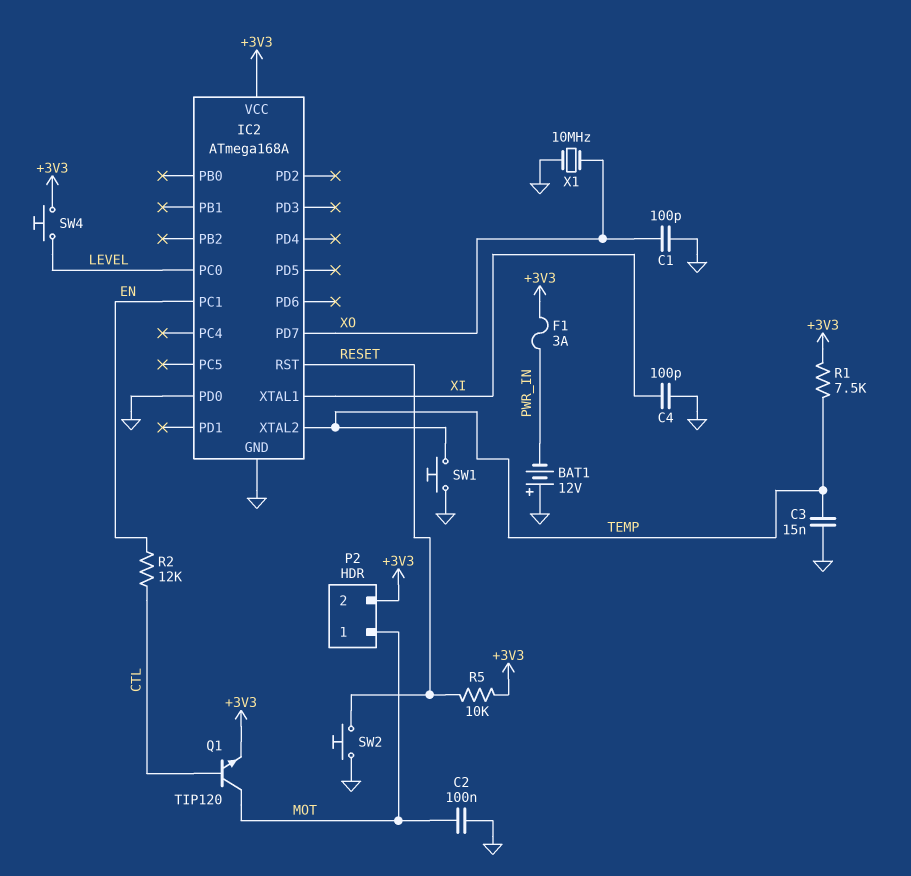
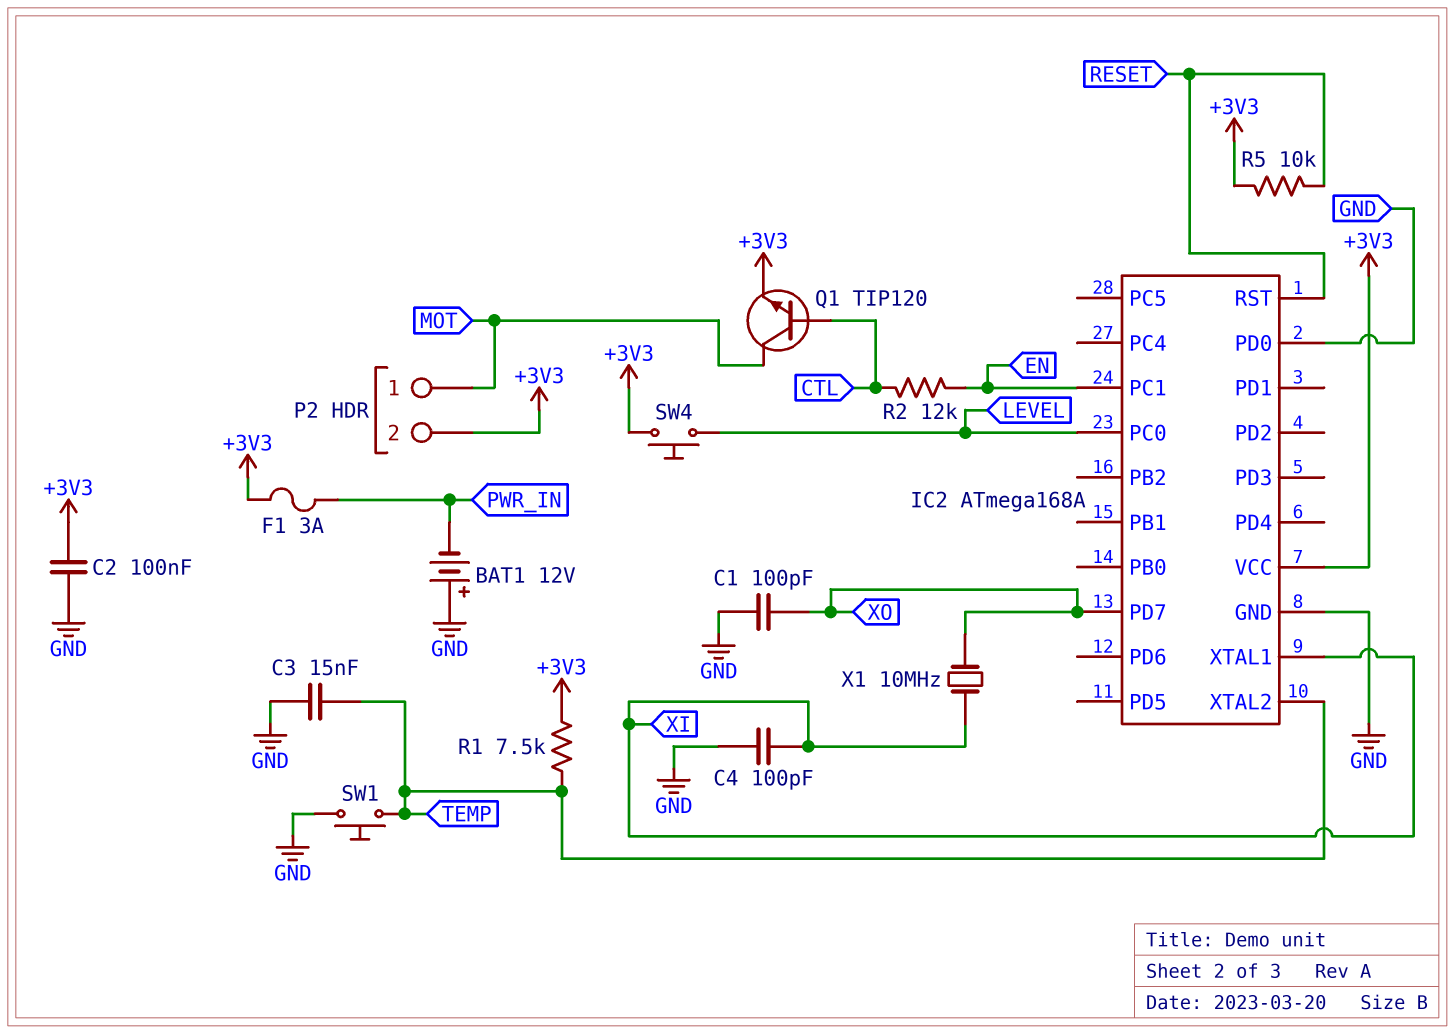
C2: 100nF (GND, MOT) -> 100nF (+3V3, GND)
SW2: button (GND, RESET) -> none
X1: 10MHz (GND, XO) -> 10MHz (XI, XO)

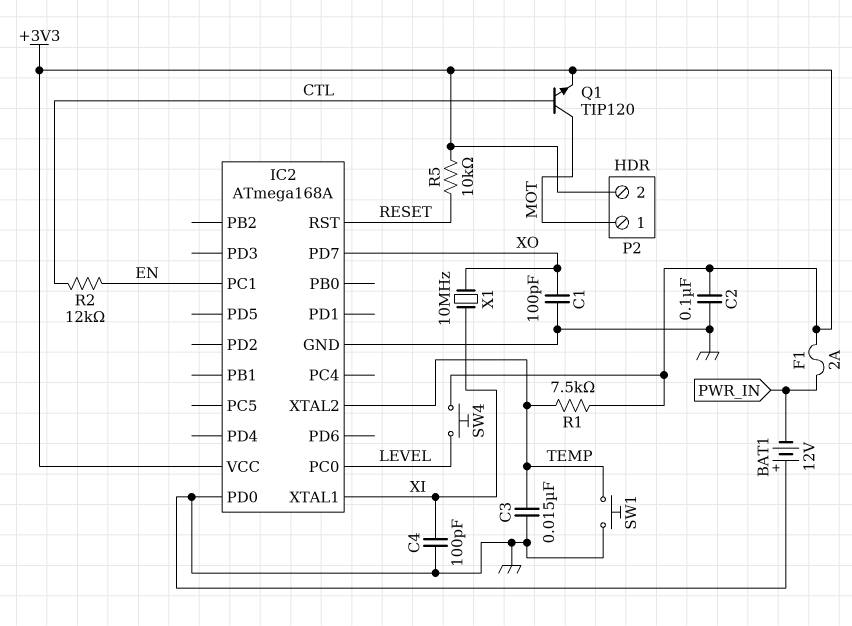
F1: 3A (+3V3, PWR_IN) -> 2A (+3V3, PWR_IN)

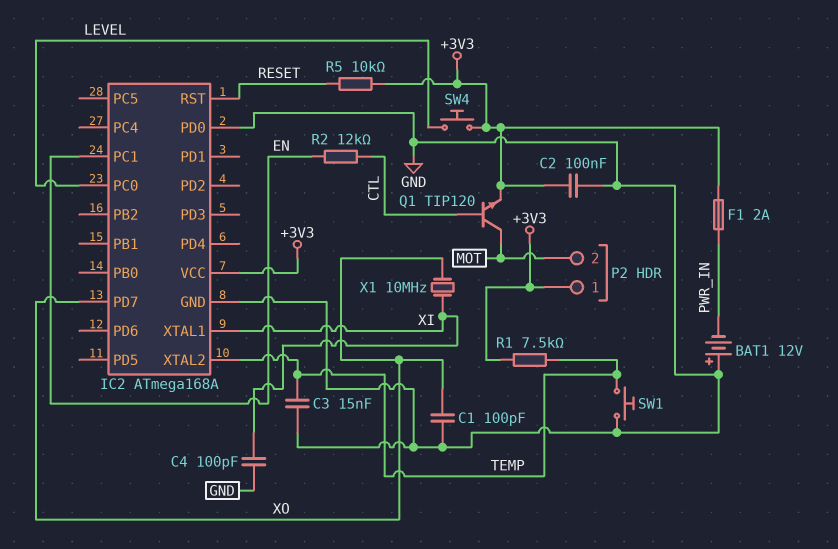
P2 pin 1: MOT -> +3V3
P2 pin 2: +3V3 -> MOT

